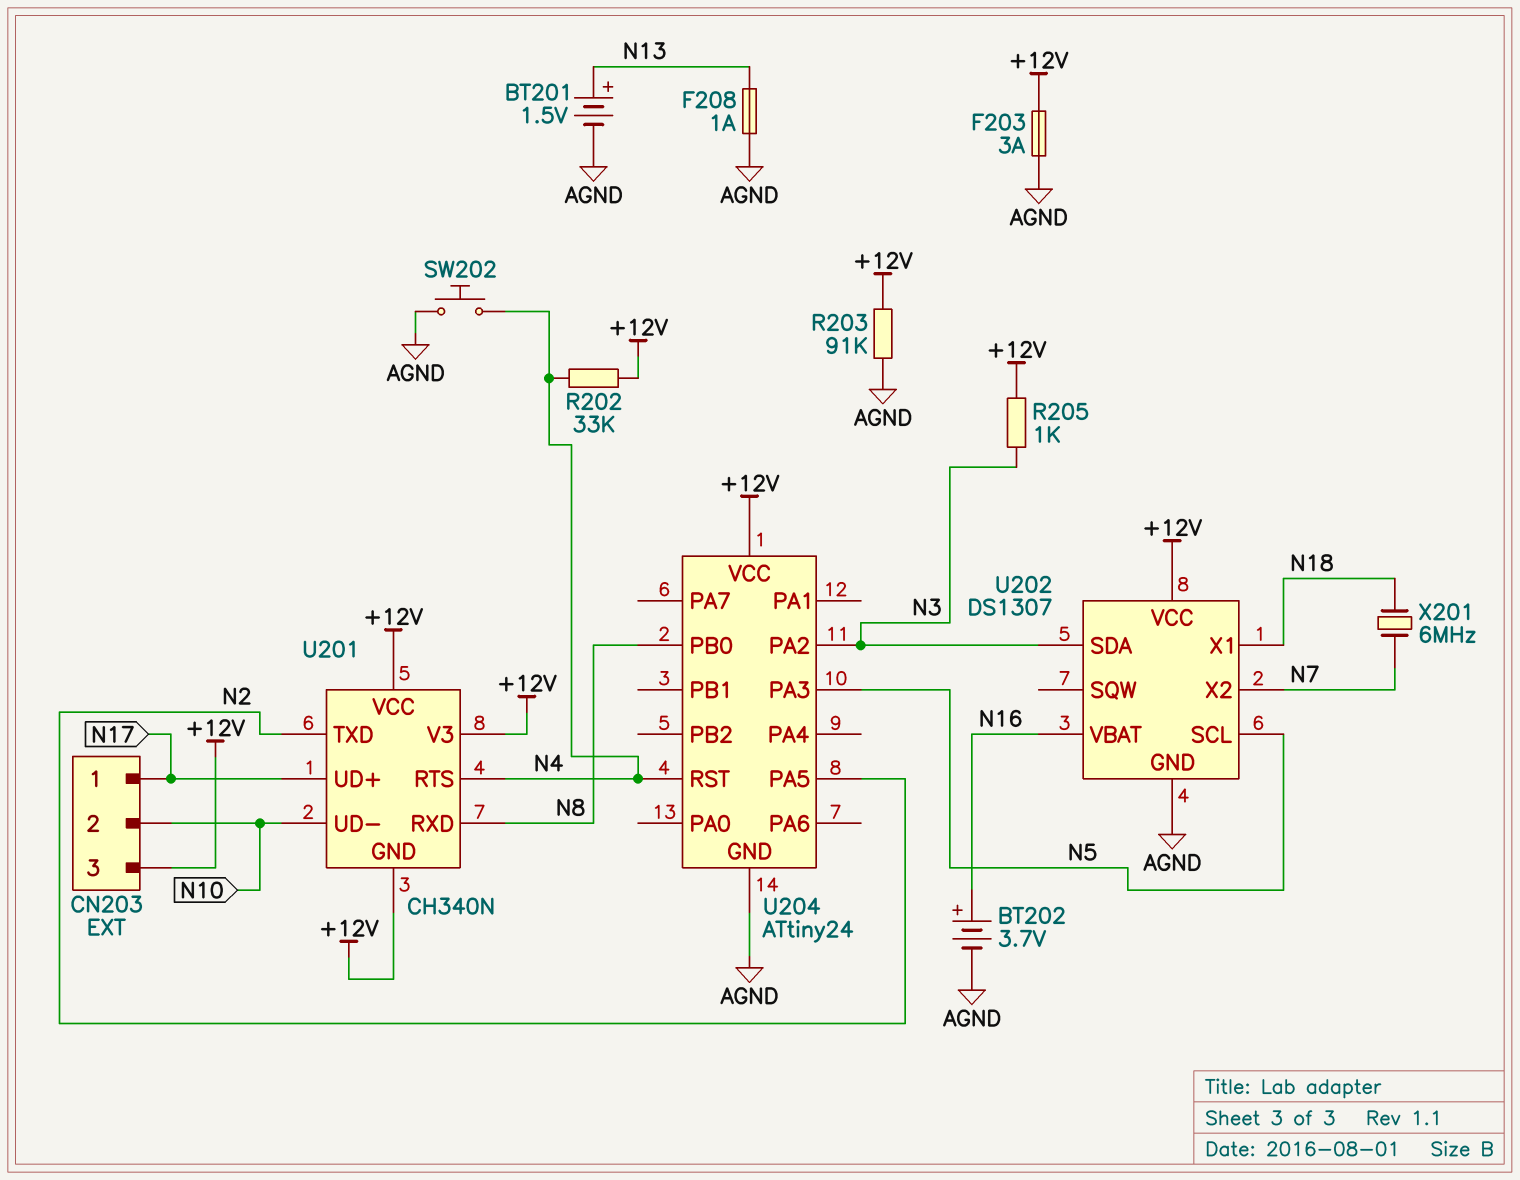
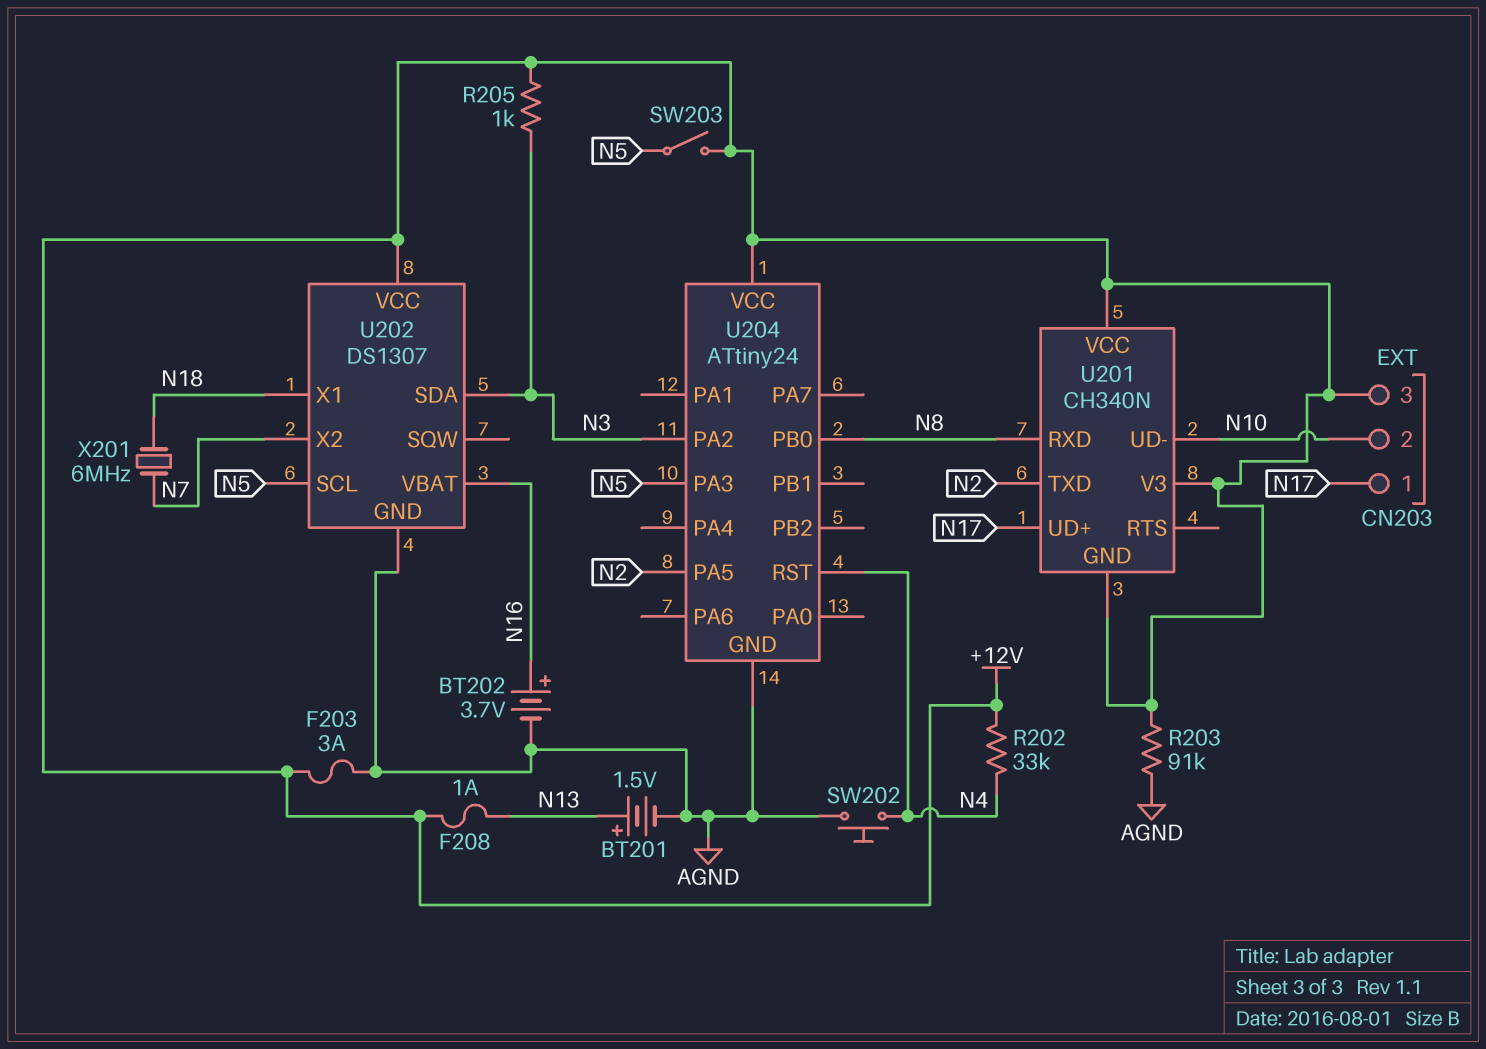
F208: 1A (AGND, N13) -> 1A (+12V, N13)
SW203: none -> switch (+12V, N5)
U201 pin RTS: N4 -> none

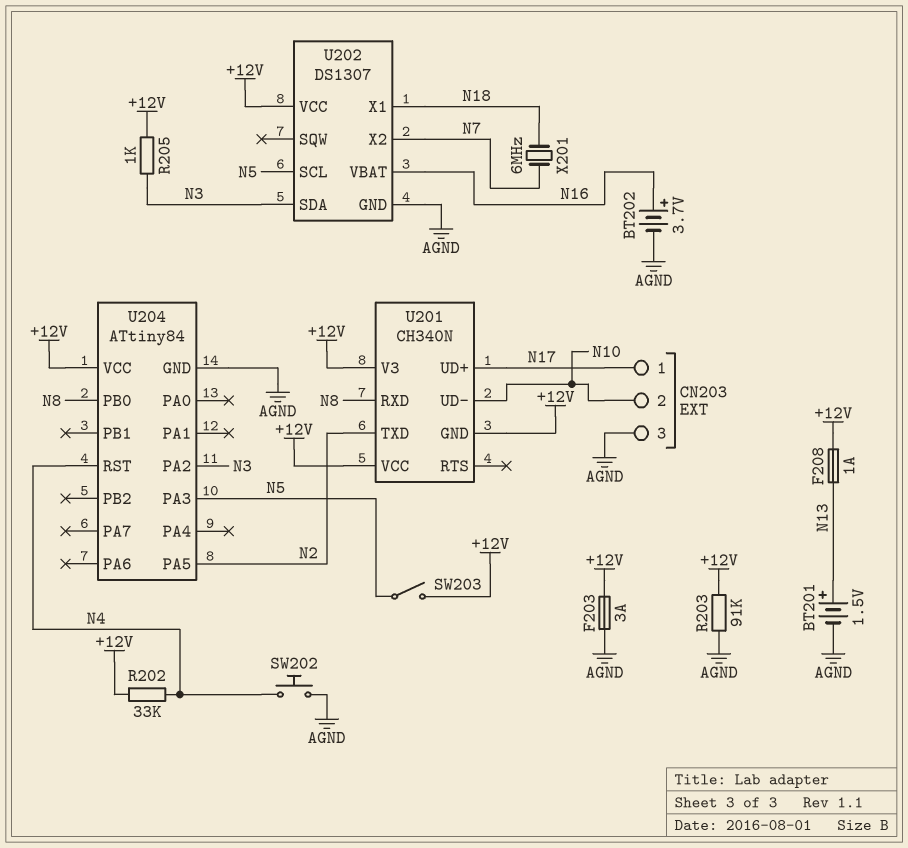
CN203 pin 3: +12V -> AGND
U204: ATtiny24 -> ATtiny84

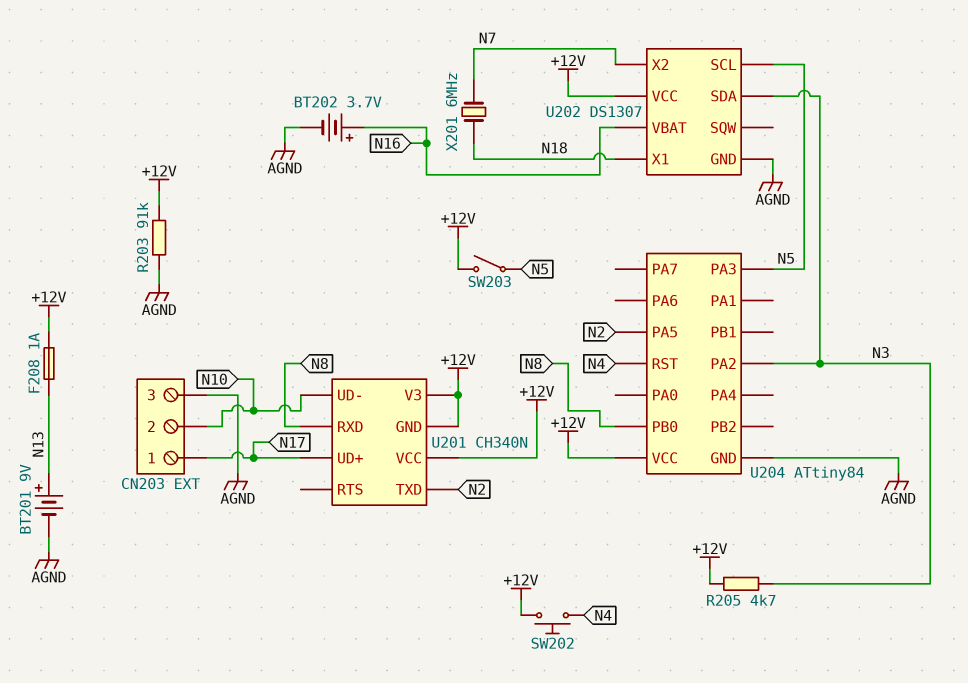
BT201: 1.5V (plus N13, minus AGND) -> 9V (plus N13, minus AGND)
F203: 3A (+12V, AGND) -> none
R202: 33k (+12V, N4) -> none
R205: 1k (+12V, N3) -> 4.7k (+12V, N3)
SW202: button (AGND, N4) -> button (+12V, N4)

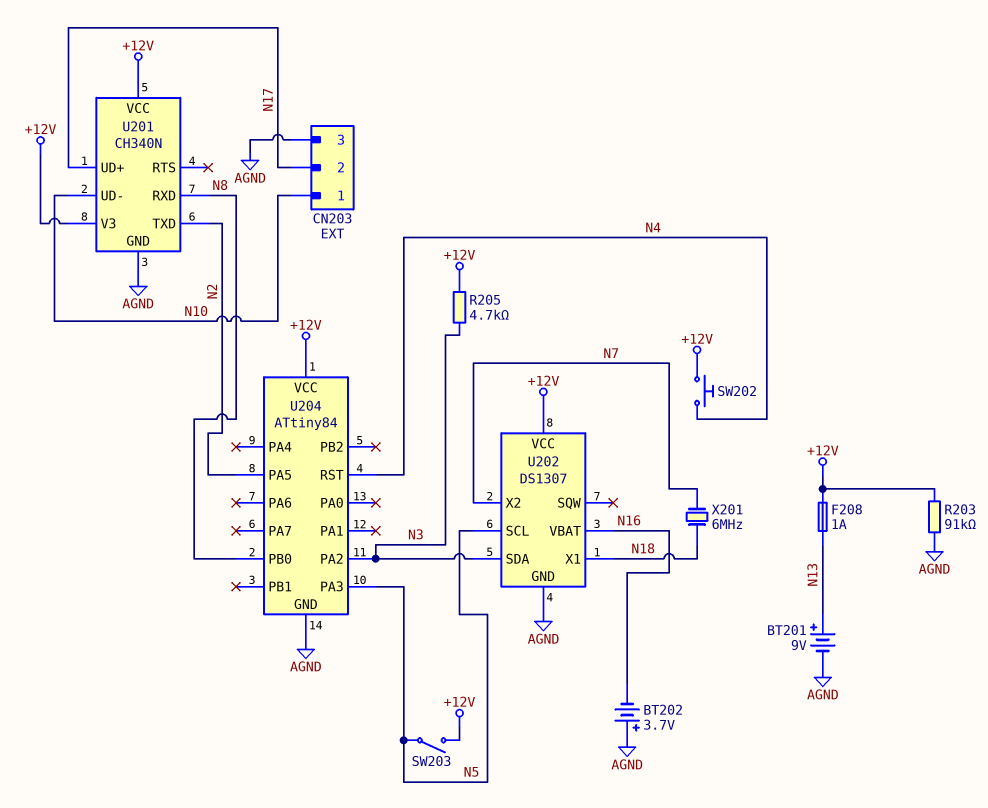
BT202: 3.7V (plus N16, minus AGND) -> 3.7V (plus AGND, minus N16)
CN203 pin 1: N17 -> N10
CN203 pin 2: N10 -> N17
U201 pin GND: +12V -> AGND

